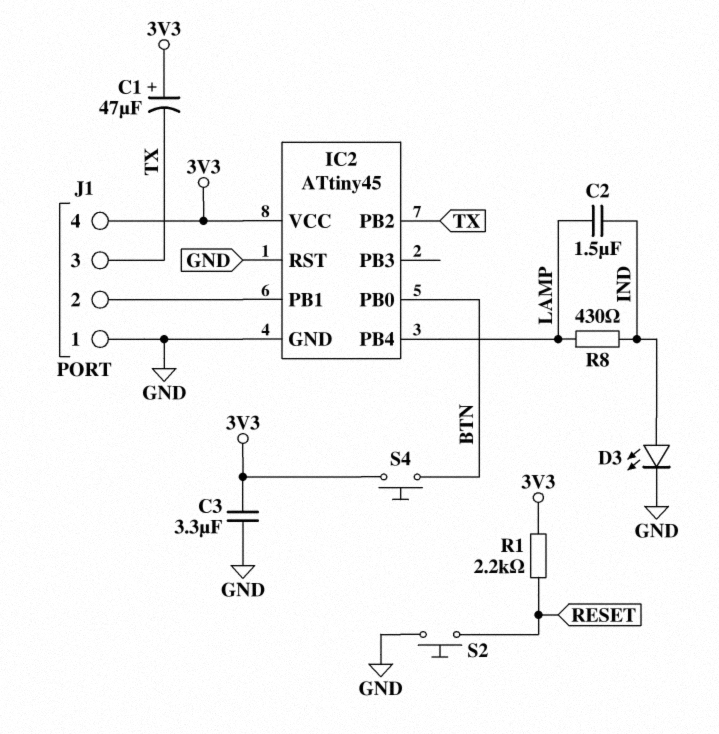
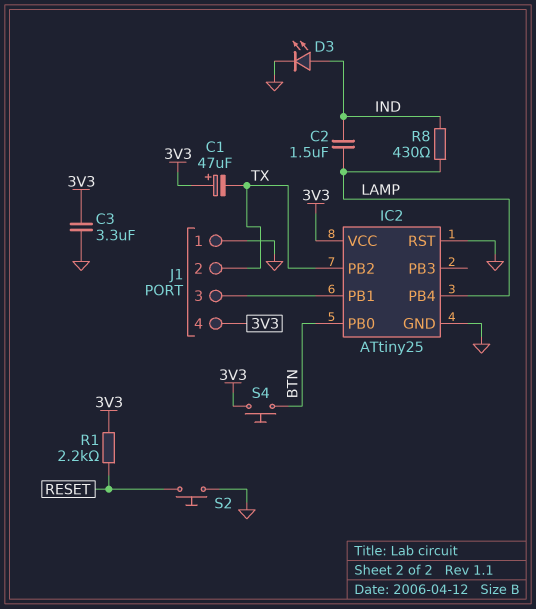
IC2: ATtiny45 -> ATtiny25
J1 pin 2: IC2/PB1 -> TX
J1 pin 3: TX -> IC2/PB1

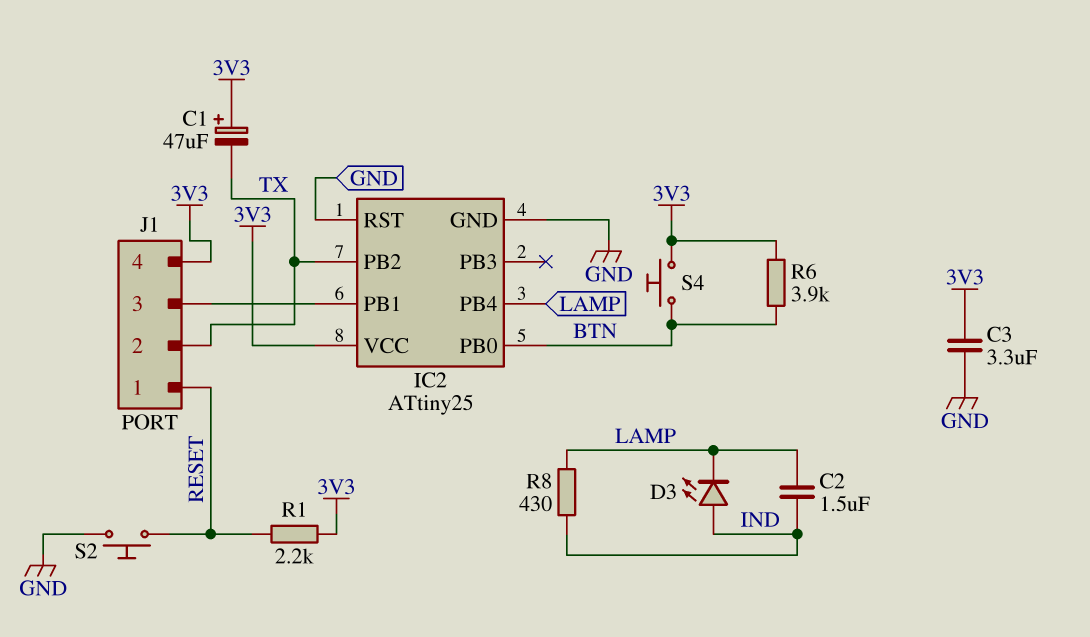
D3: LED (A IND, K GND) -> LED (A IND, K LAMP)
J1 pin 1: GND -> RESET
R6: none -> 3.9k (3V3, BTN)

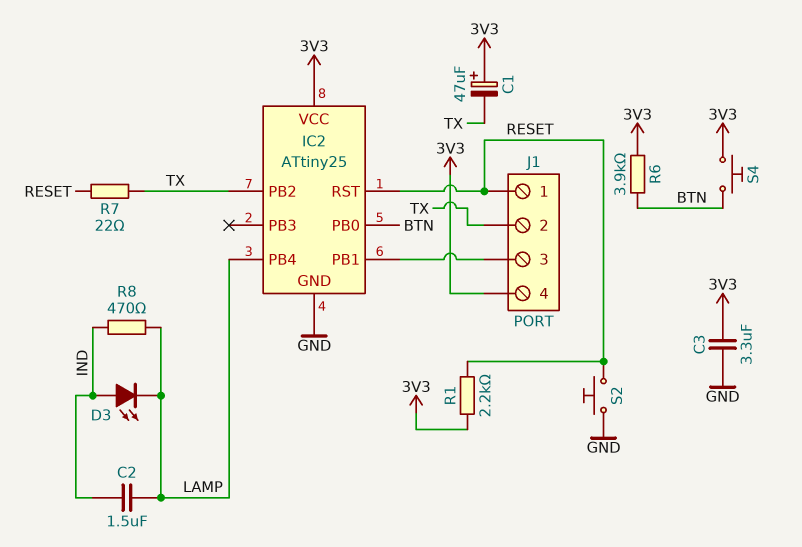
IC2 pin RST: GND -> RESET
R7: none -> 22 (RESET, TX)
R8: 430 (IND, LAMP) -> 470 (IND, LAMP)

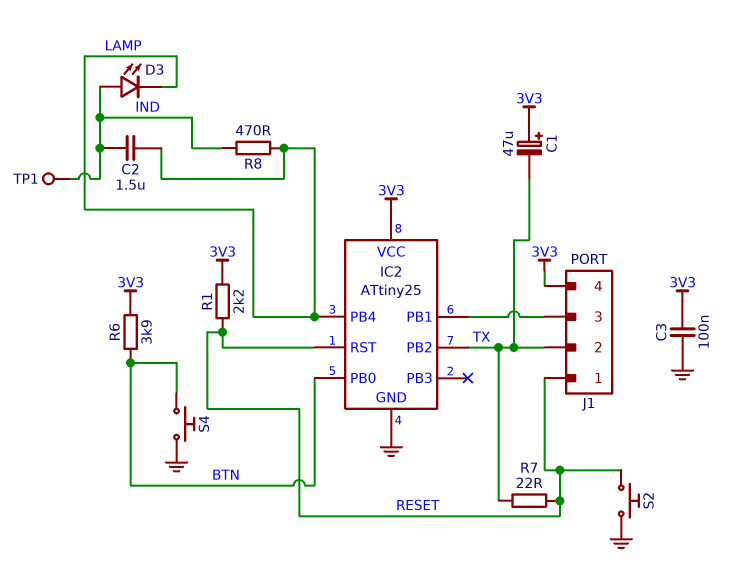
C3: 3.3uF (3V3, GND) -> 100nF (3V3, GND)
S4: button (3V3, BTN) -> button (BTN, GND)
TP1: none -> test point (IND)

